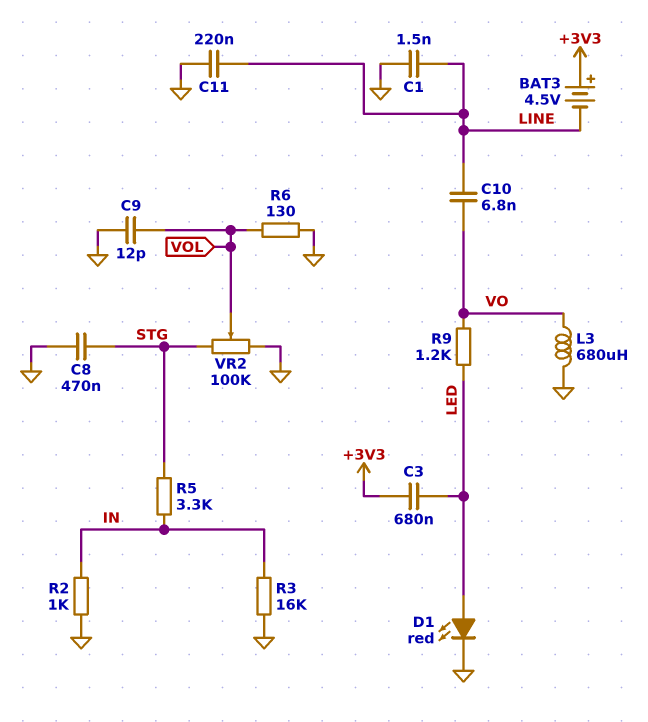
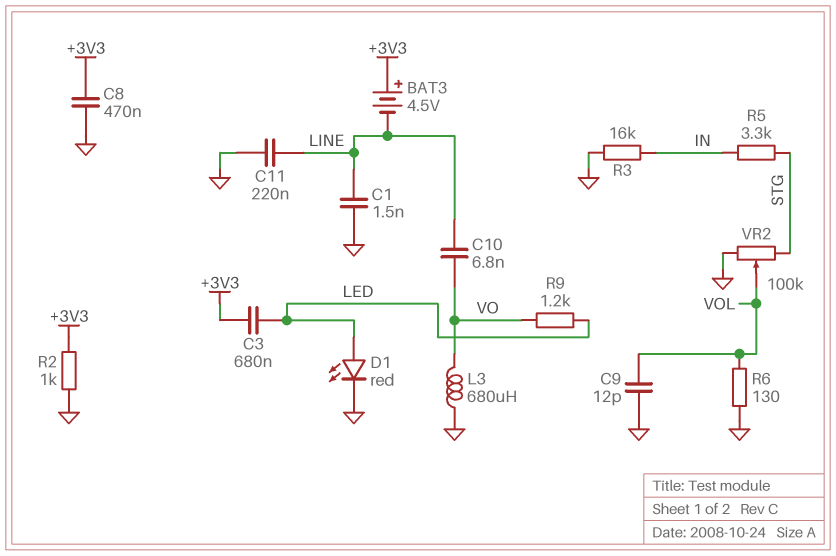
C8: 470nF (GND, STG) -> 470nF (+3V3, GND)
R2: 1k (GND, IN) -> 1k (+3V3, GND)

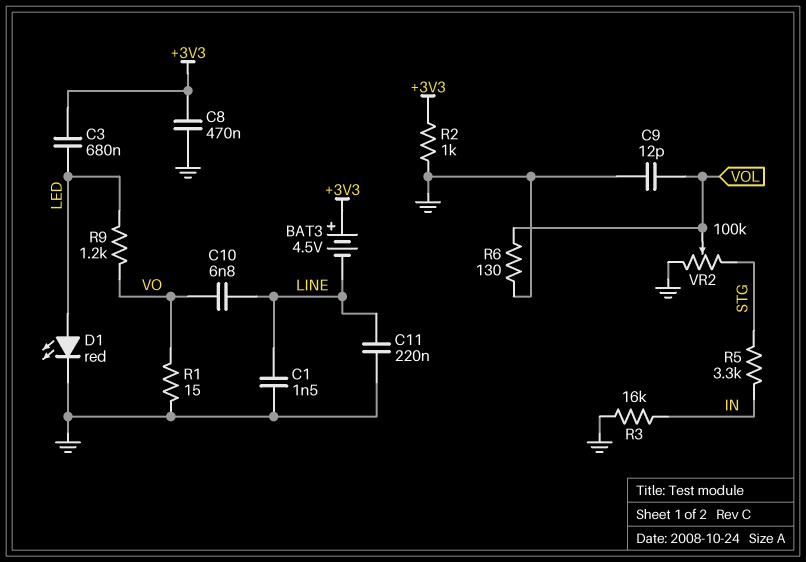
L3: 680uH (GND, VO) -> none
R1: none -> 15 (GND, VO)

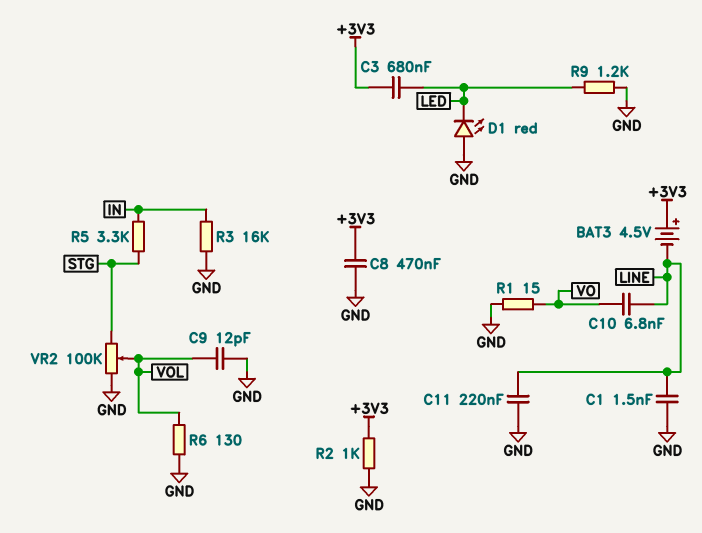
D1: LED red (A LED, K GND) -> LED red (A GND, K LED)
R9: 1.2k (LED, VO) -> 1.2k (GND, LED)

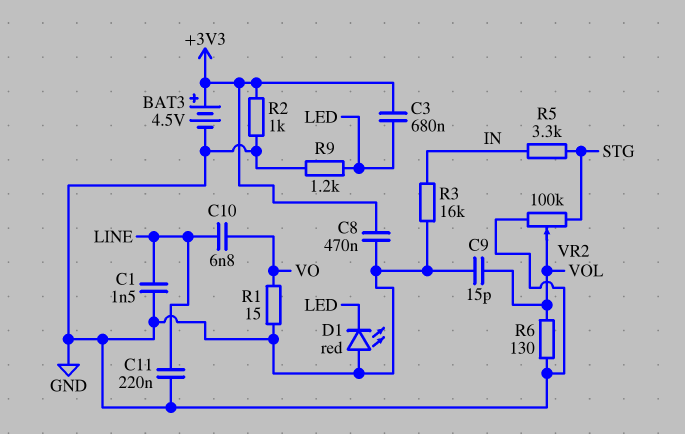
BAT3: 4.5V (plus +3V3, minus LINE) -> 4.5V (plus +3V3, minus GND)
C9: 12pF (GND, VOL) -> 15pF (GND, VOL)

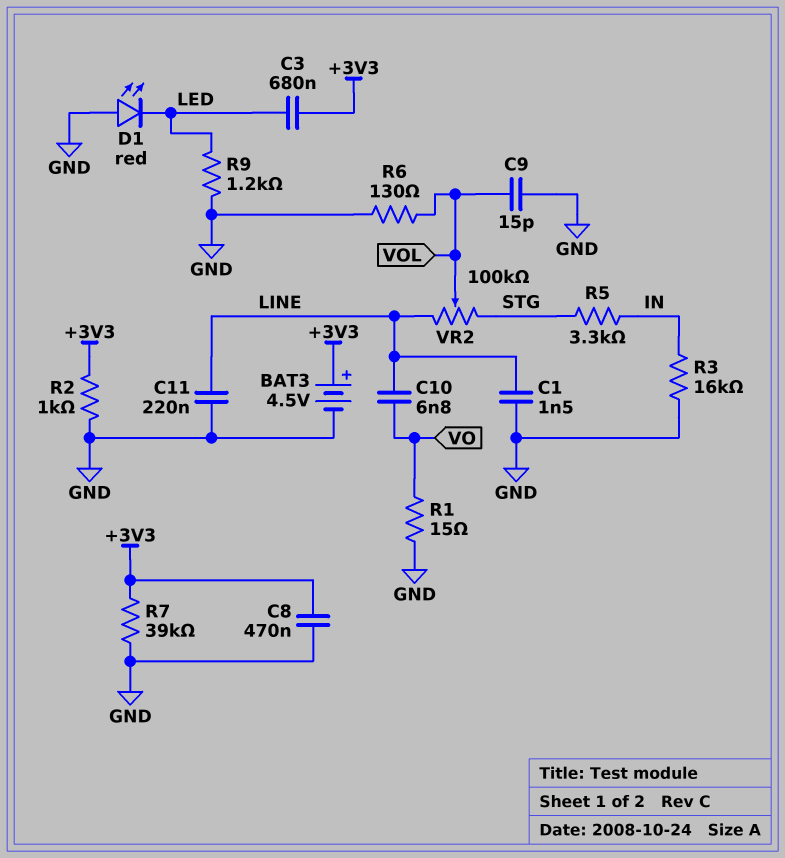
R7: none -> 39k (+3V3, GND)
VR2: 100k (GND, STG, wiper VOL) -> 100k (LINE, STG, wiper VOL)

